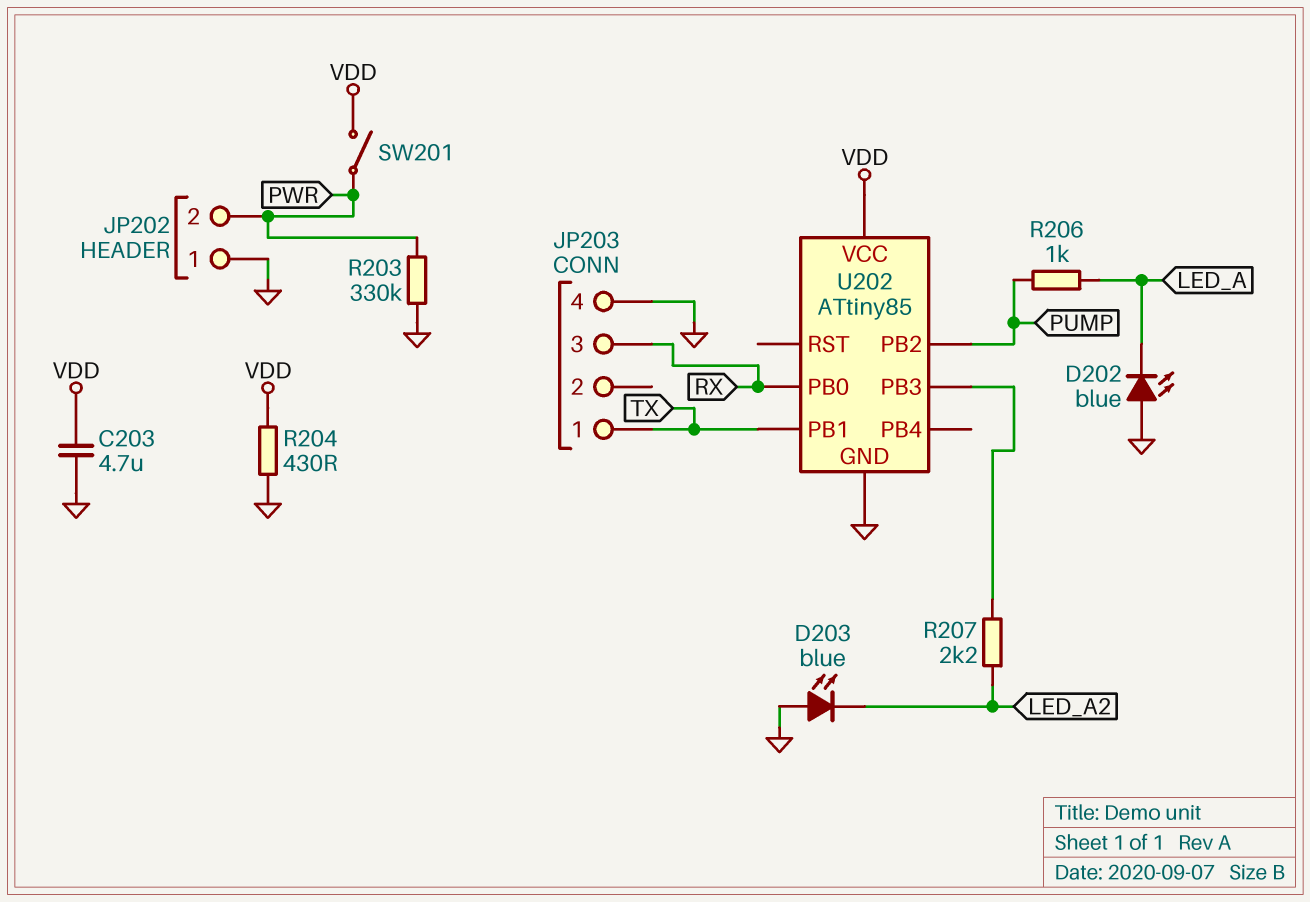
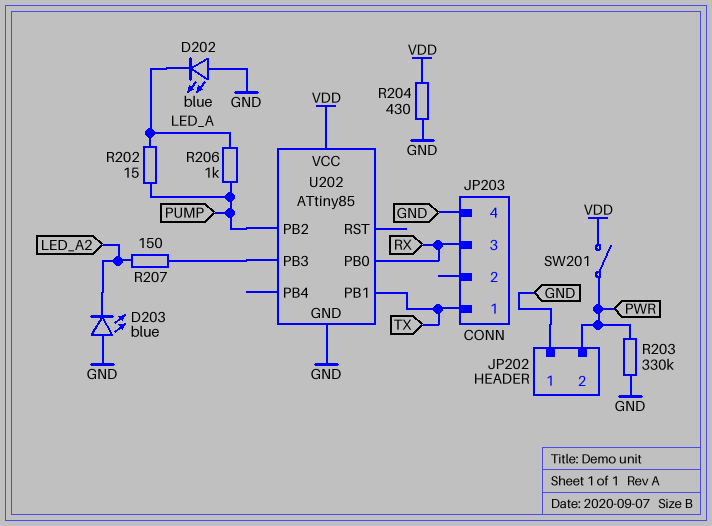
C203: 4.7uF (GND, VDD) -> none
R202: none -> 15 (LED_A, PUMP)
R207: 2.2k (LED_A2, U202/PB3) -> 150 (LED_A2, U202/PB3)

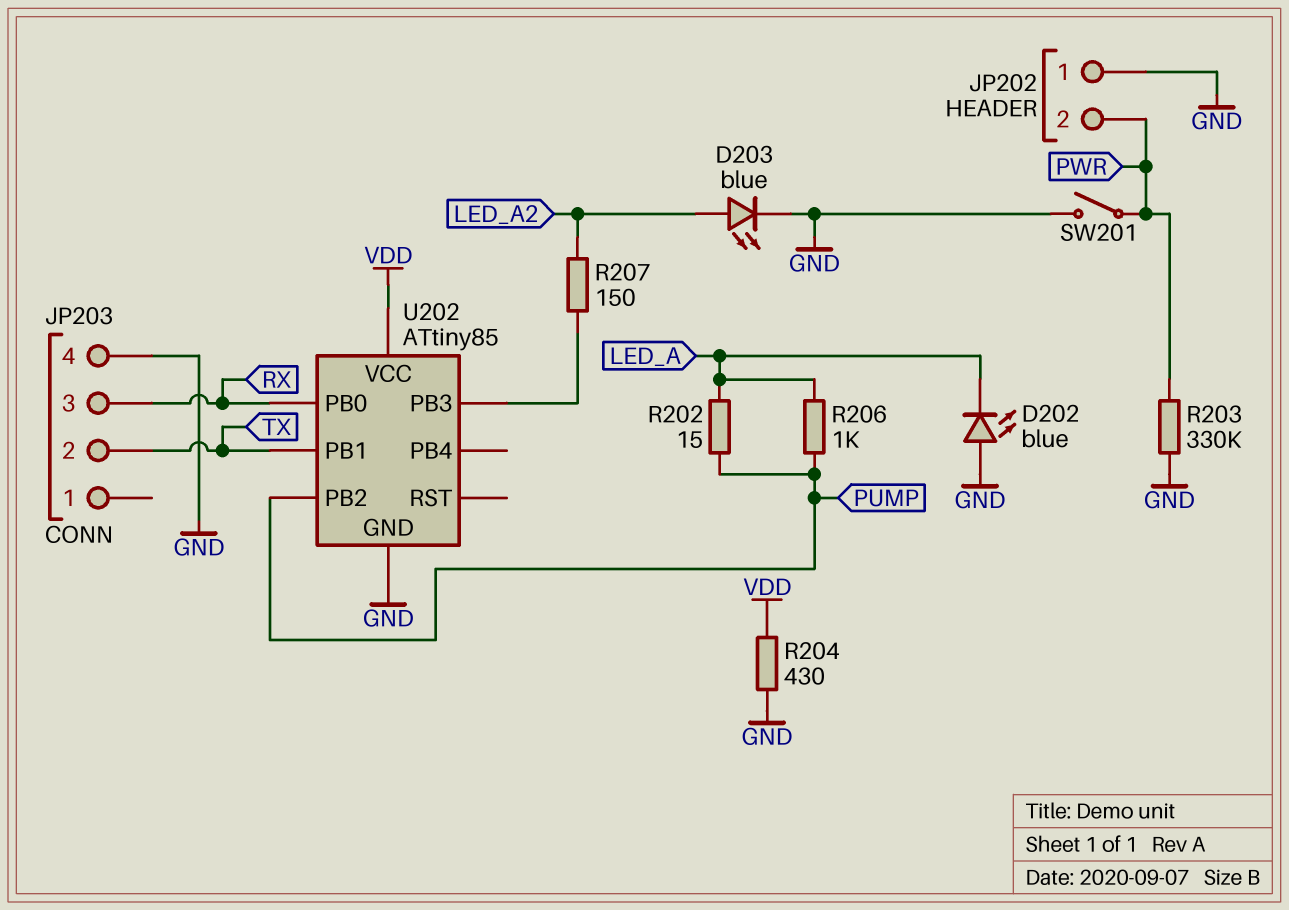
D203: LED blue (A GND, K LED_A2) -> LED blue (A LED_A2, K GND)
JP203 pin 1: TX -> none
JP203 pin 2: none -> TX
SW201: switch (PWR, VDD) -> switch (GND, PWR)

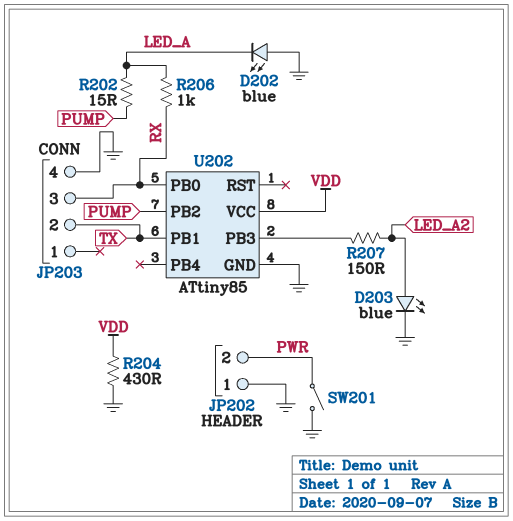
R203: 330k (GND, PWR) -> none
R206: 1k (LED_A, PUMP) -> 1k (LED_A, RX)

